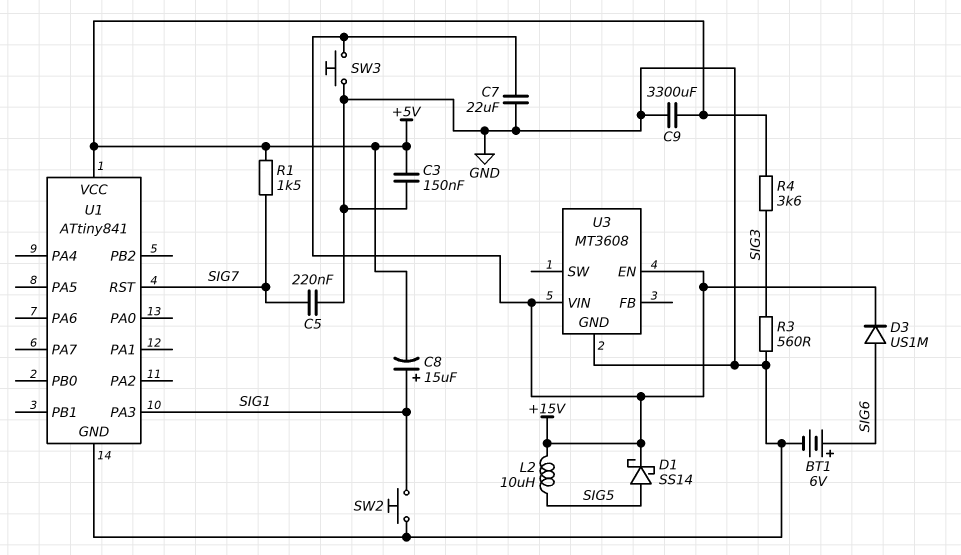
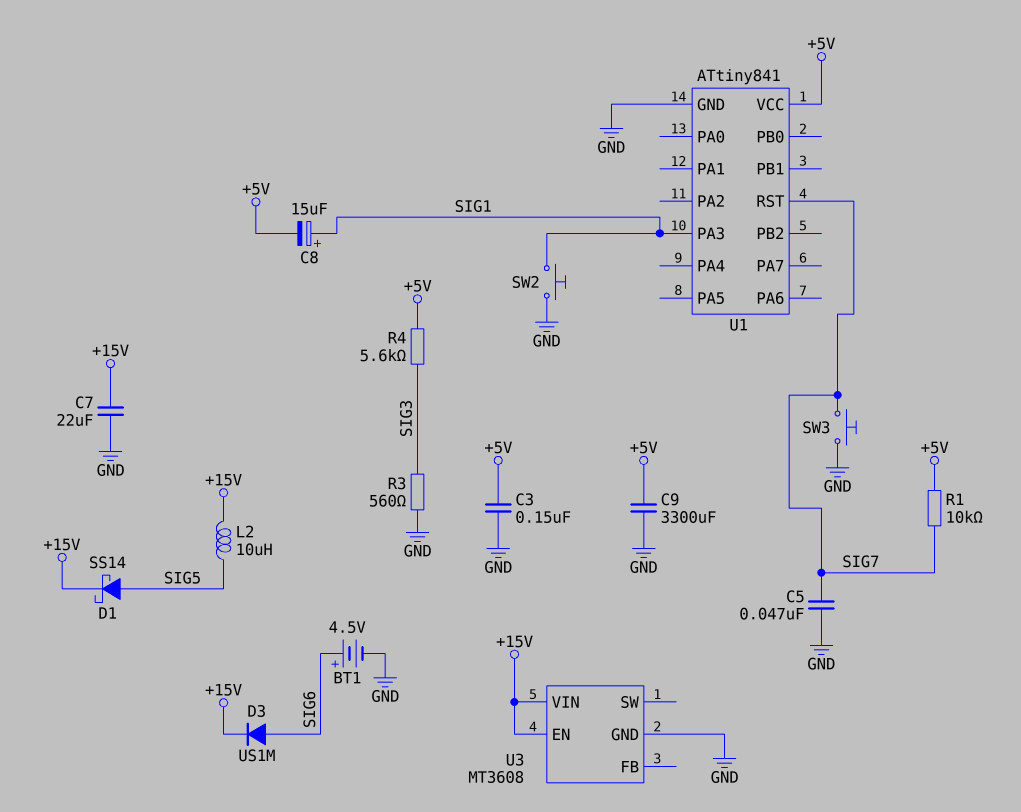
BT1: 6V (plus SIG6, minus GND) -> 4.5V (plus SIG6, minus GND)
C5: 220nF (GND, SIG7) -> 47nF (GND, SIG7)
R1: 1.5k (+5V, SIG7) -> 10k (+5V, SIG7)
R4: 3.6k (+5V, SIG3) -> 5.6k (+5V, SIG3)
SW3: button (+15V, GND) -> button (GND, SIG7)

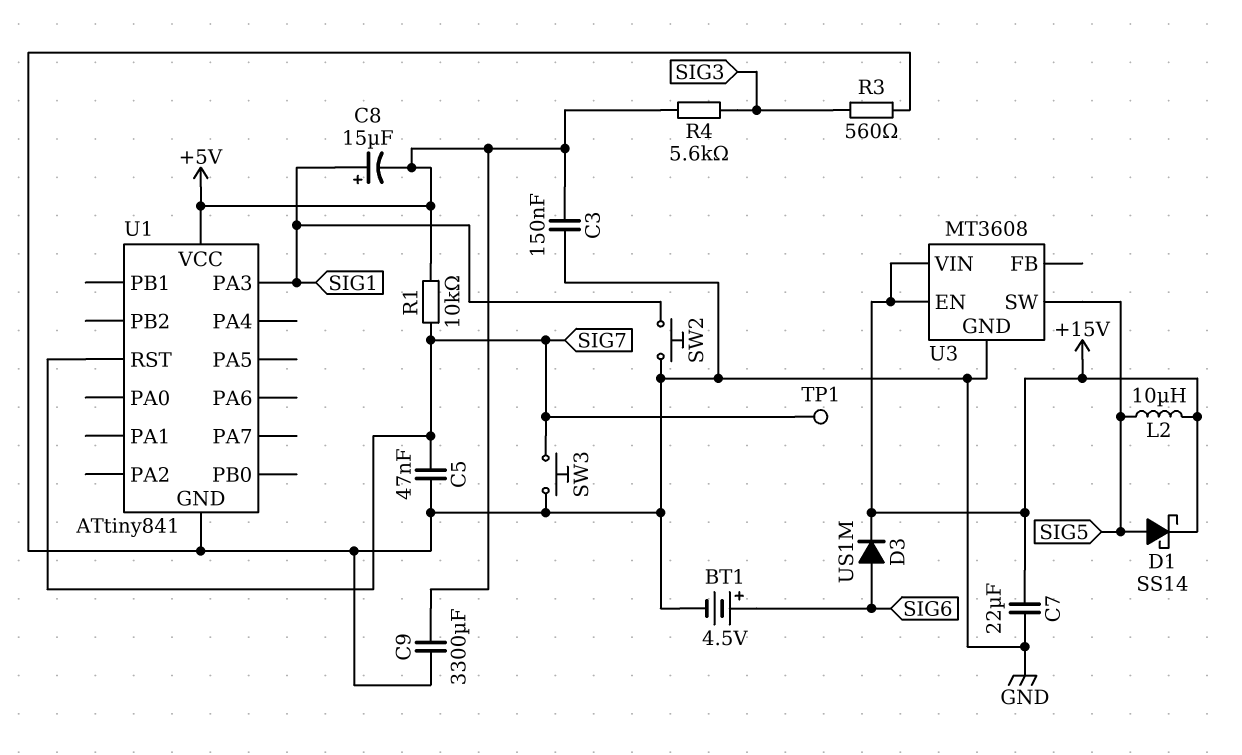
TP1: none -> test point (SIG7)
U3 pin SW: none -> SIG5

